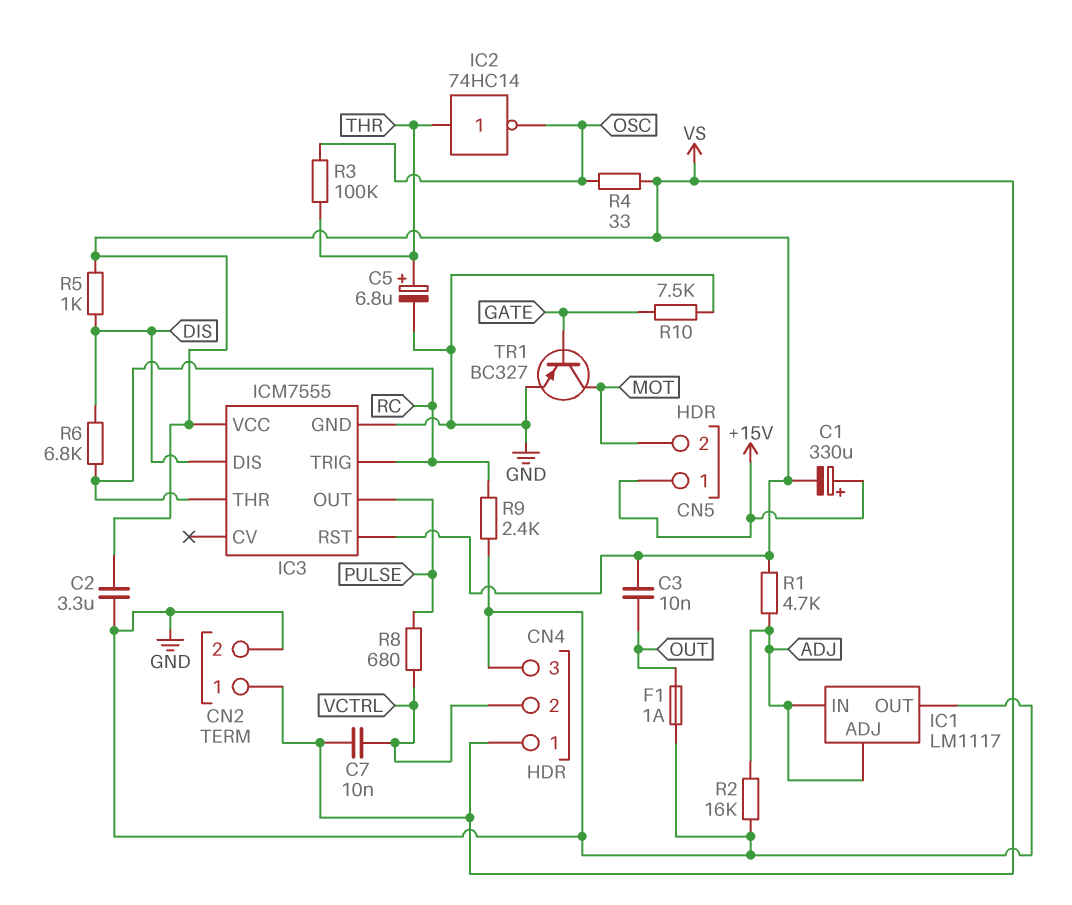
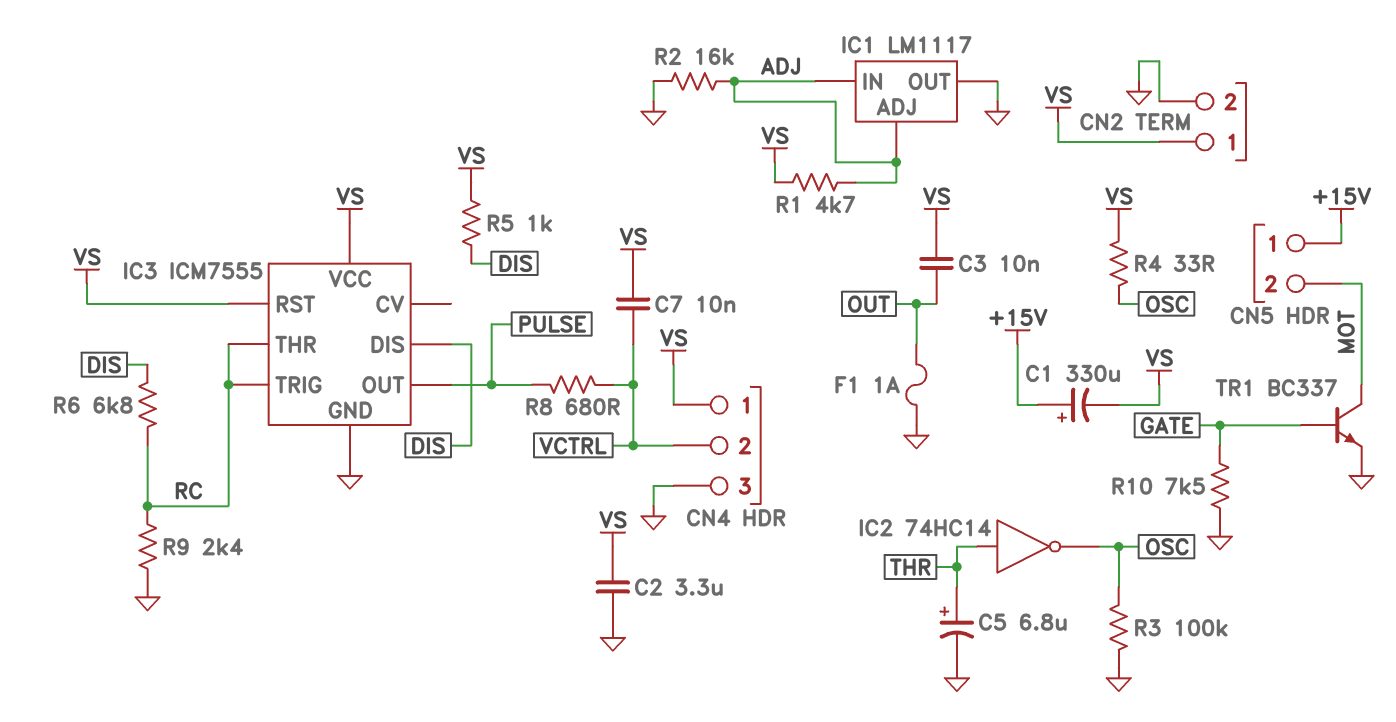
R3: 100k (OSC, THR) -> 100k (GND, OSC)
TR1: PNP BC327 (B GATE, C MOT, E GND) -> NPN BC337 (B GATE, C MOT, E GND)

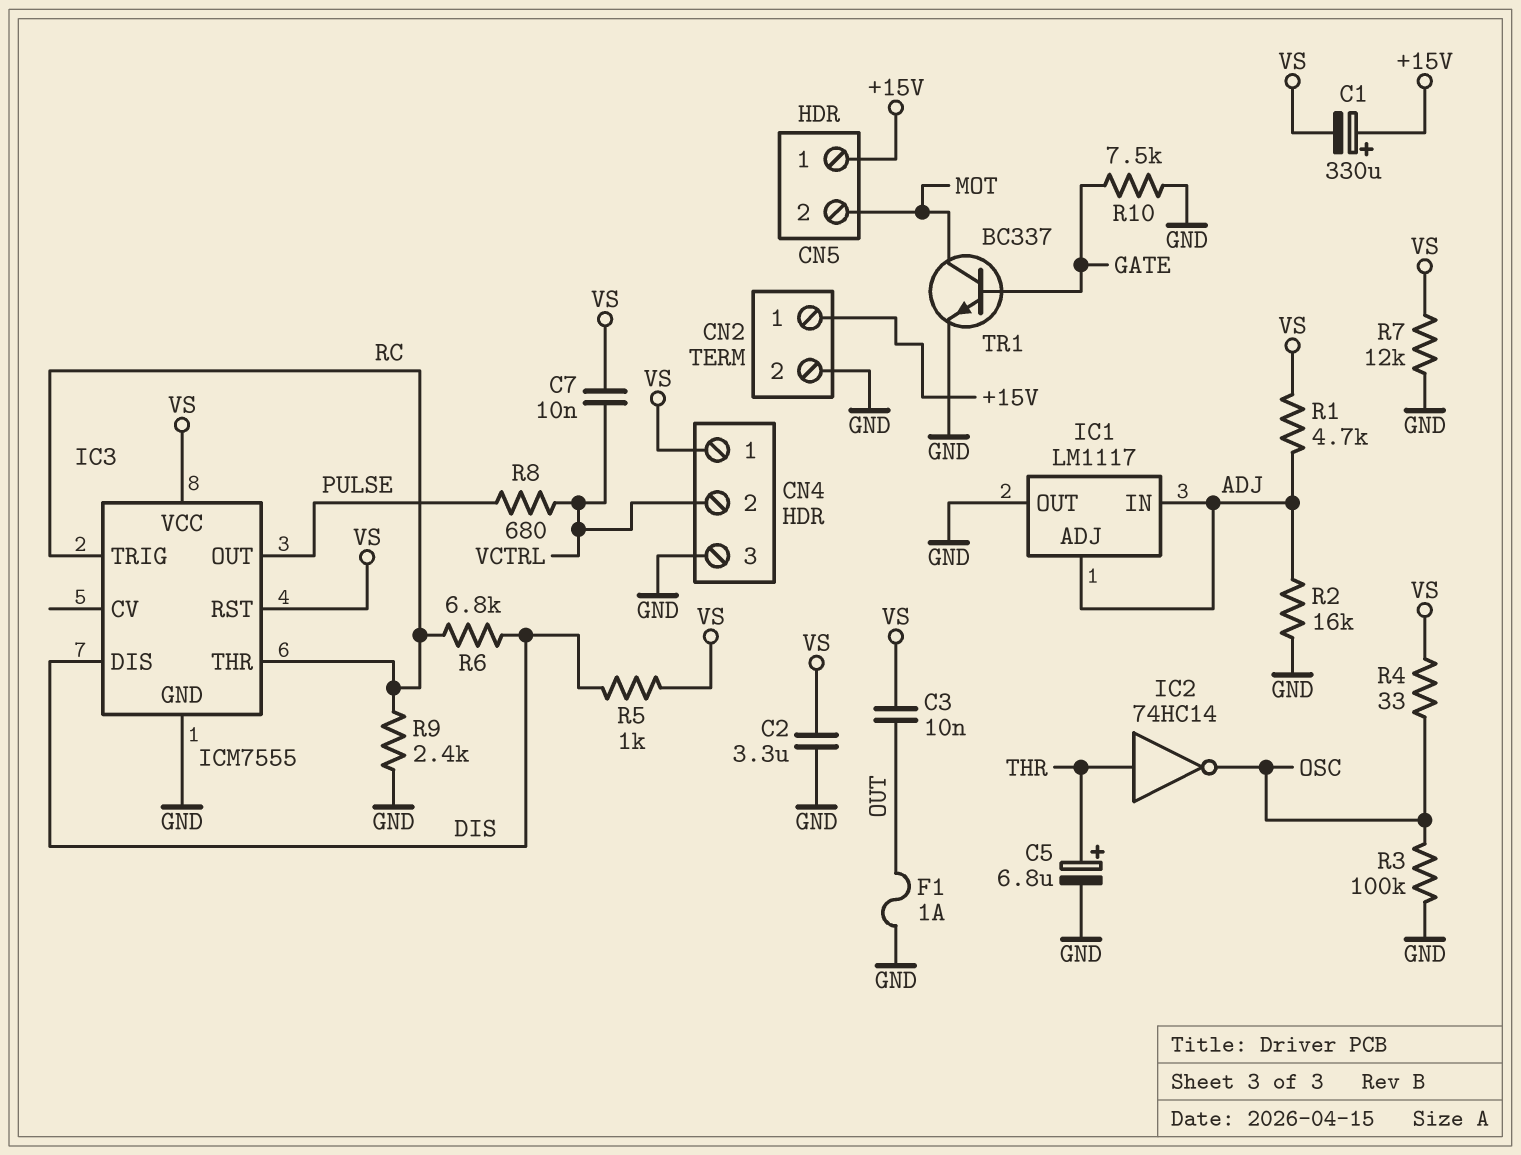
CN2 pin 1: VS -> +15V
R7: none -> 12k (GND, VS)

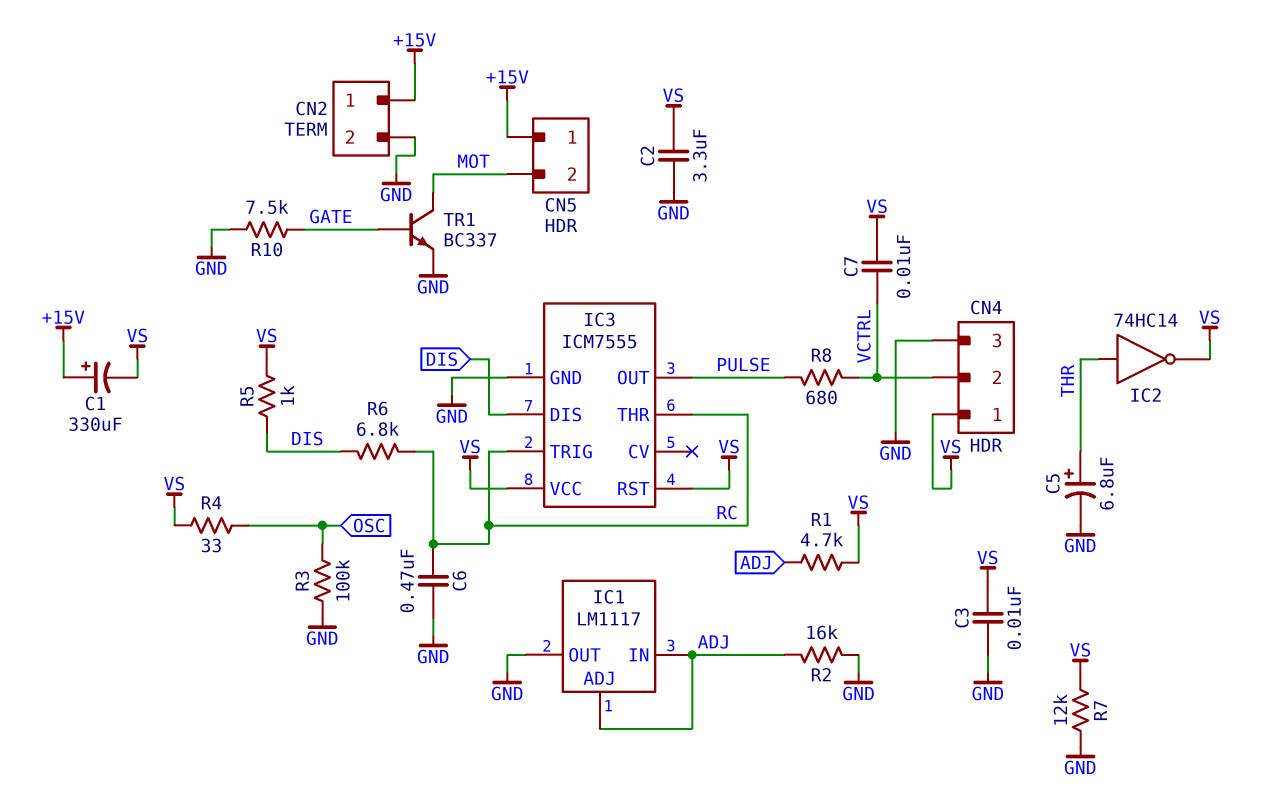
C3: 10nF (OUT, VS) -> 10nF (GND, VS)
C6: none -> 470nF (GND, RC)
F1: 1A (GND, OUT) -> none
IC2: NOT 74HC14 (in THR, out OSC) -> NOT 74HC14 (in THR, out VS)
R9: 2.4k (GND, RC) -> none

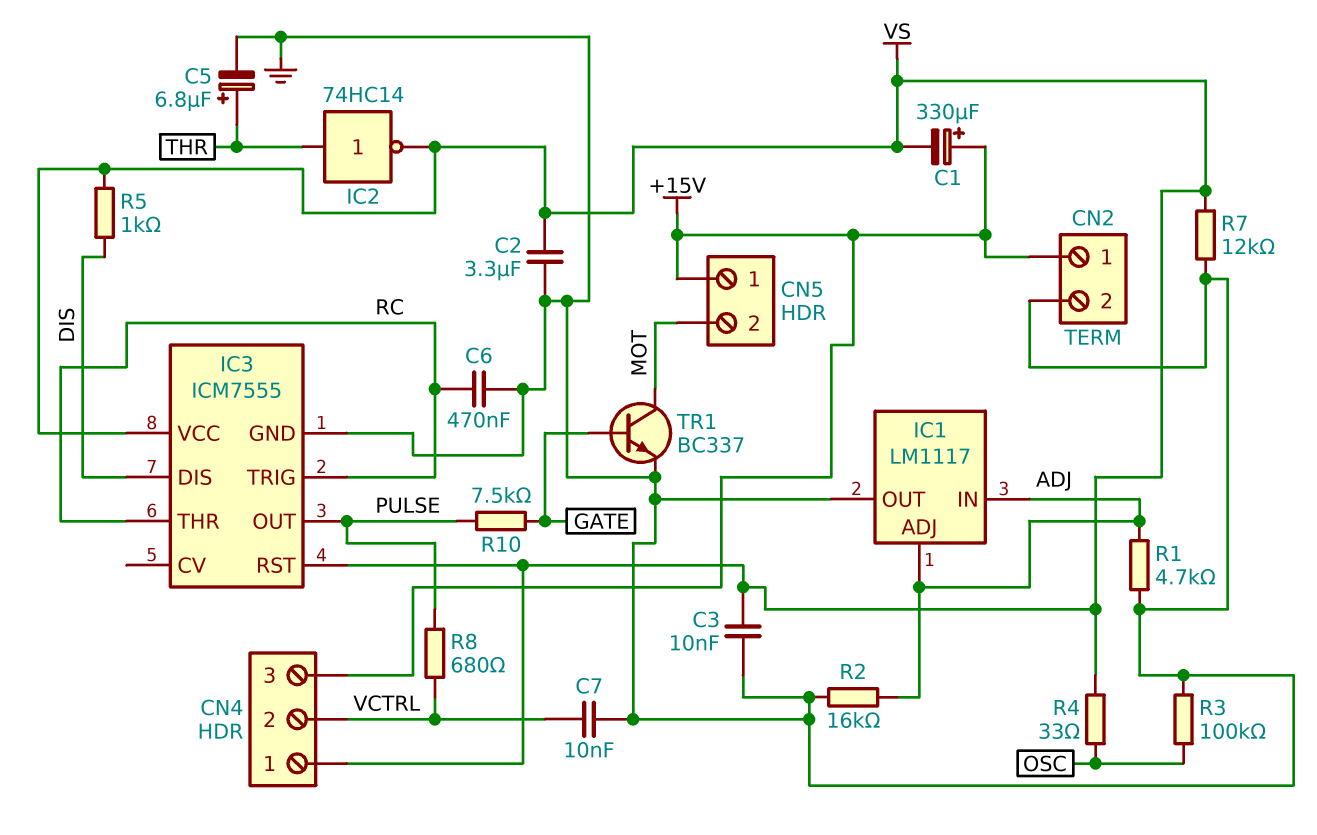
C7: 10nF (VCTRL, VS) -> 10nF (GND, VCTRL)
CN4 pin 3: GND -> +15V
R1: 4.7k (ADJ, VS) -> 4.7k (ADJ, GND)
R6: 6.8k (DIS, RC) -> none
R10: 7.5k (GATE, GND) -> 7.5k (GATE, PULSE)

